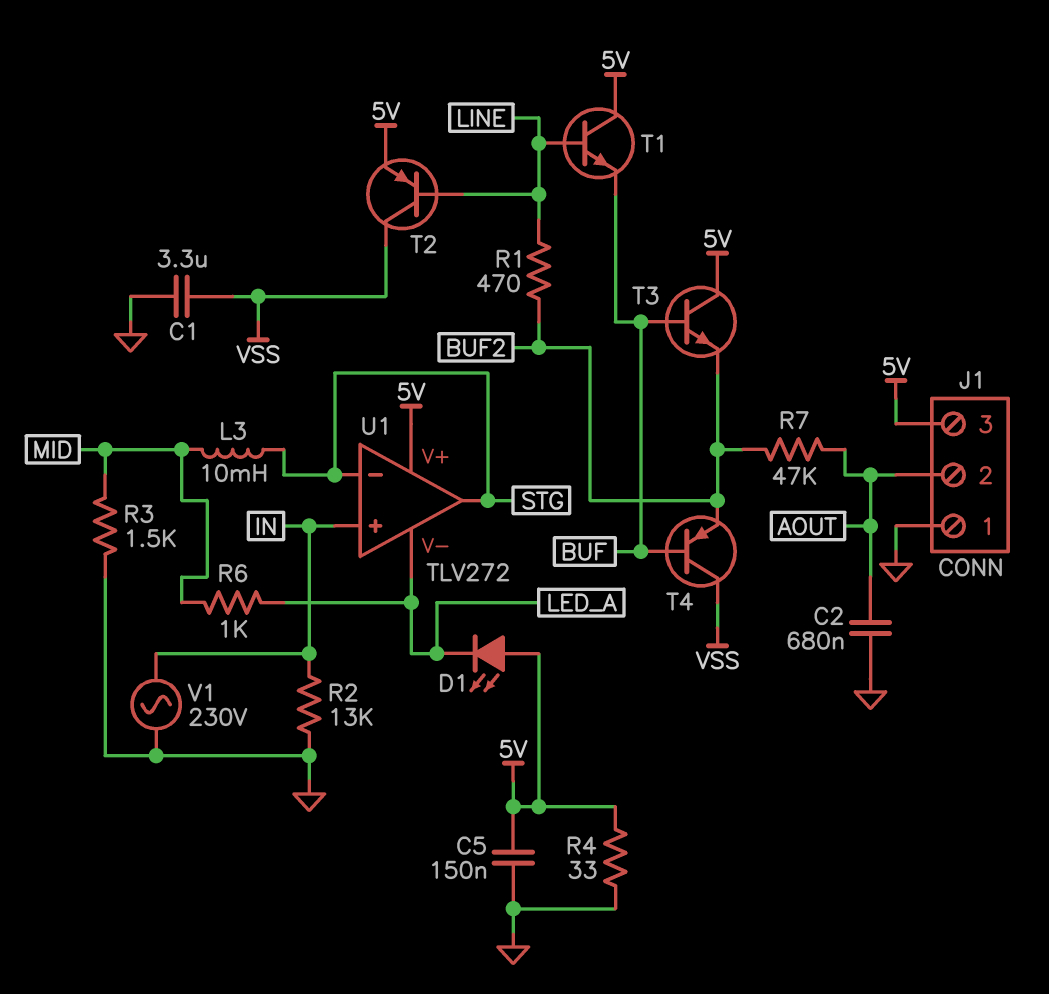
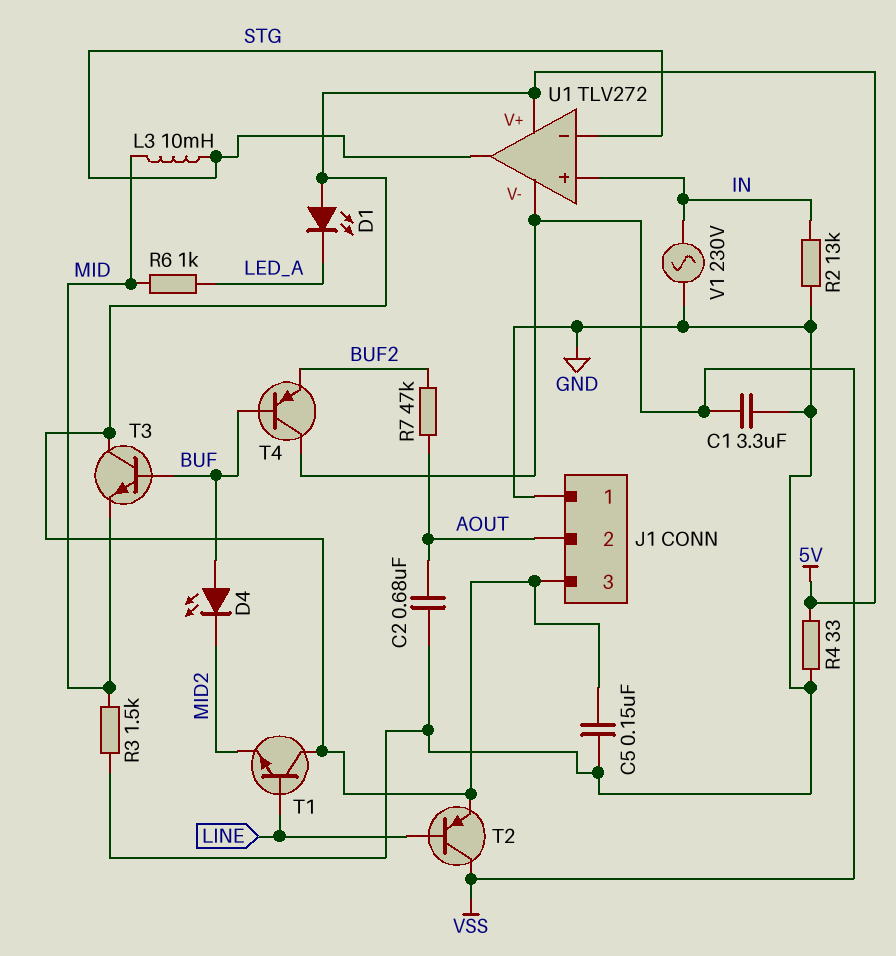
D4: none -> LED (A BUF, K MID2)
R1: 470 (BUF2, LINE) -> none
T1: NPN (B LINE, C 5V, E BUF) -> NPN (B LINE, C 5V, E MID2)
T3: NPN (B BUF, C 5V, E BUF2) -> NPN (B BUF, C 5V, E MID)
U1 pin V-: LED_A -> VSS

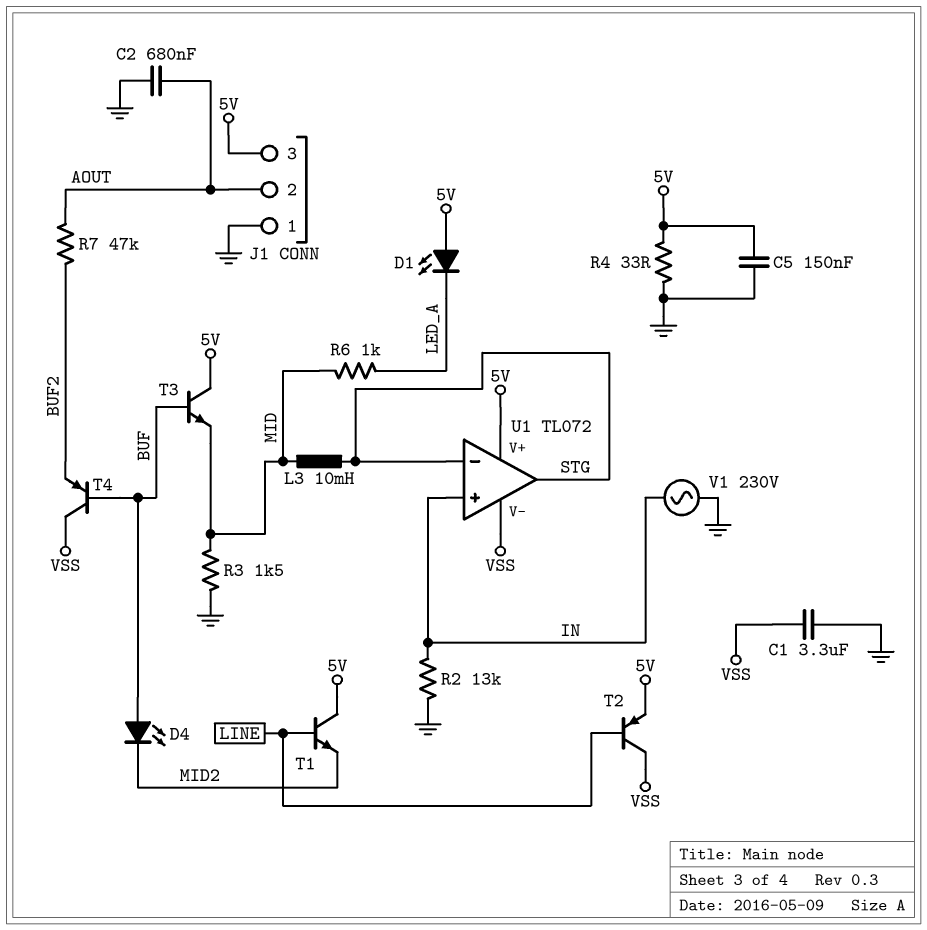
U1: TLV272 -> TL072

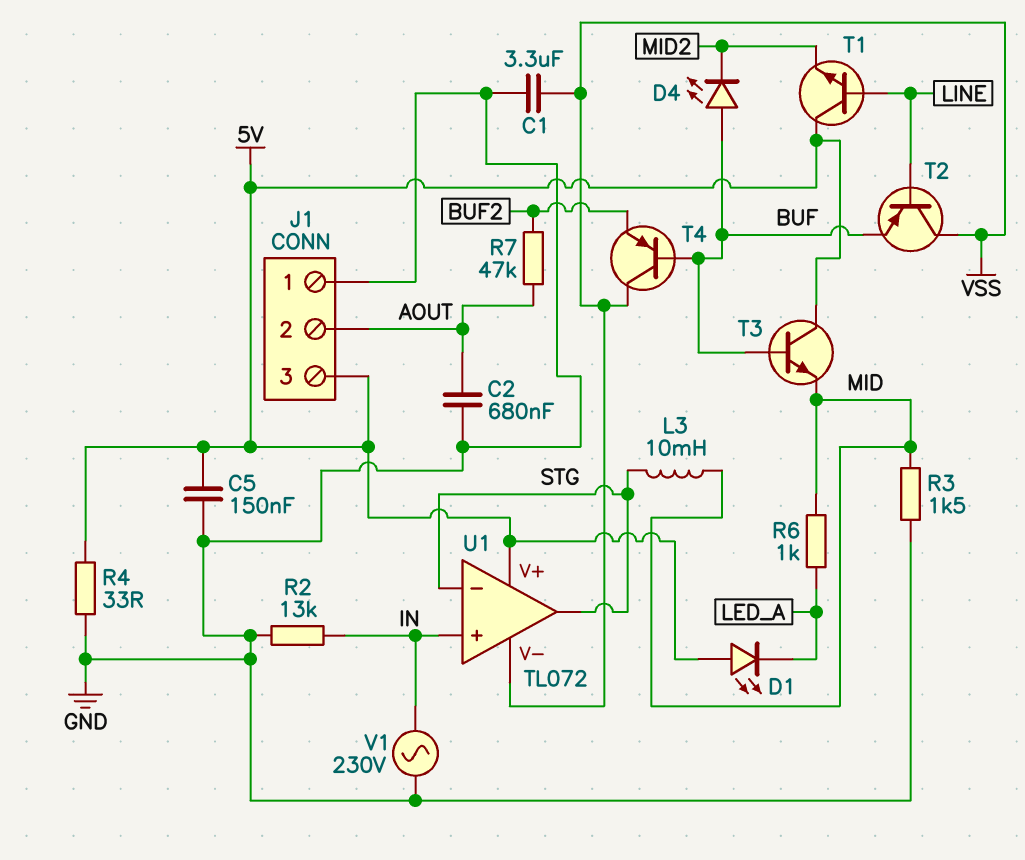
T2: PNP (B LINE, C VSS, E 5V) -> PNP (B LINE, C VSS, E BUF)

